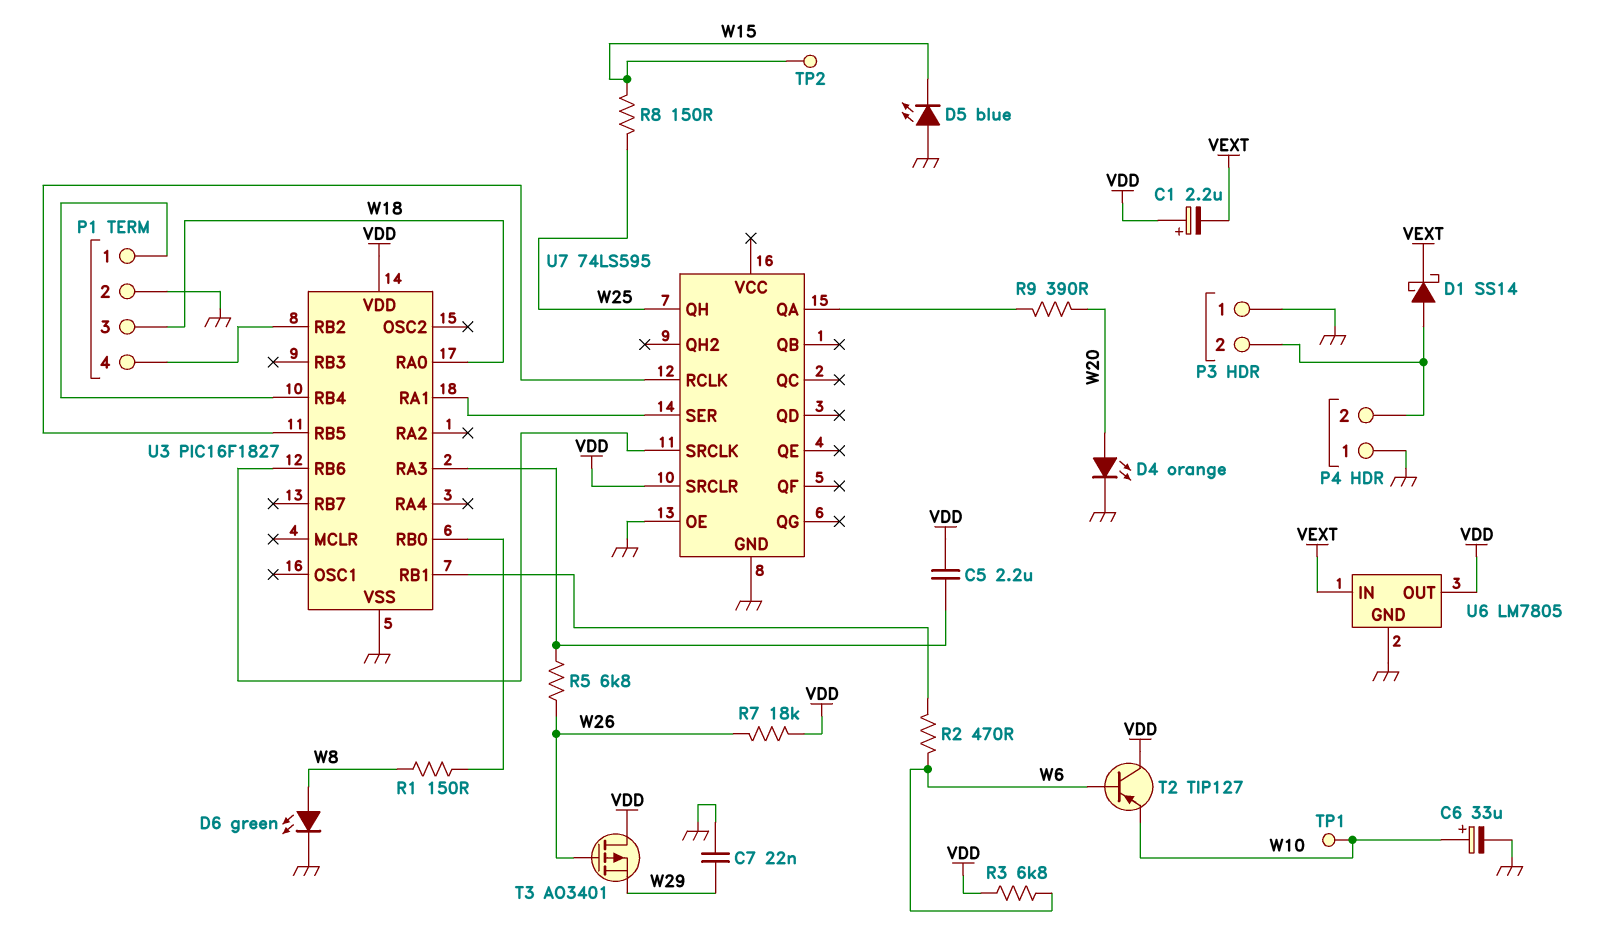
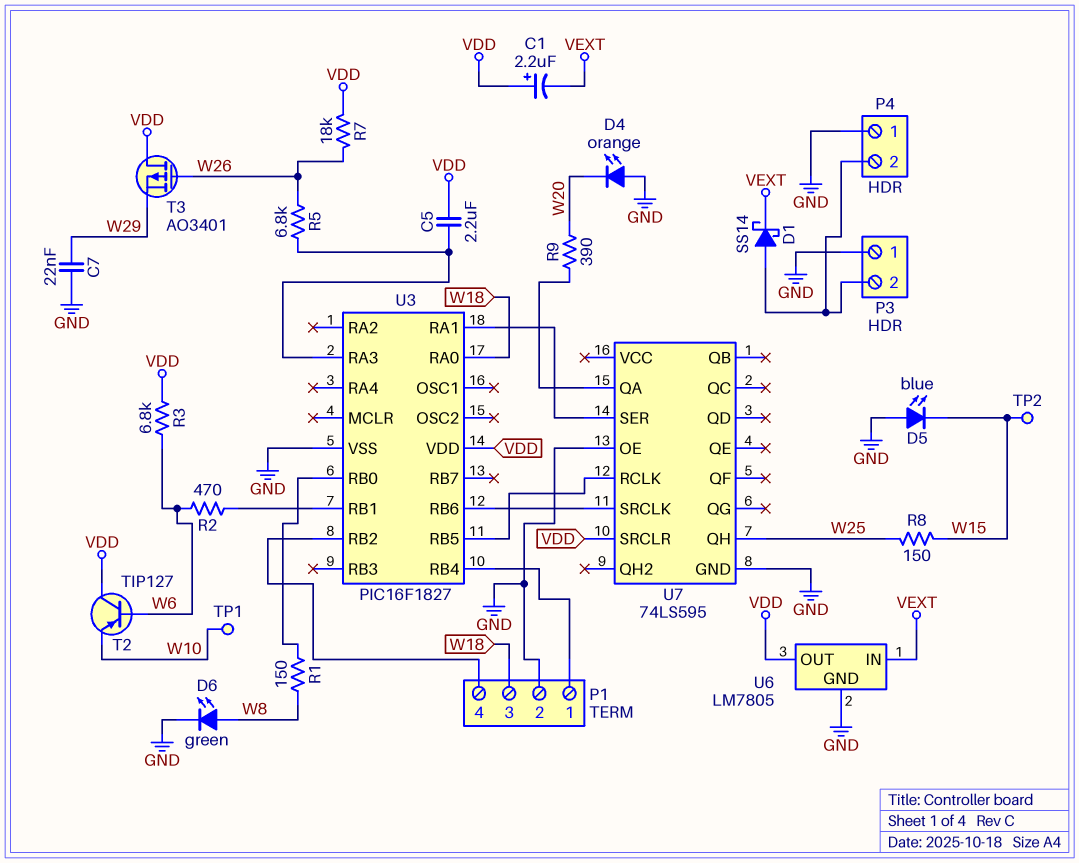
C6: 33uF (plus W10, minus GND) -> none
D4: LED orange (A W20, K GND) -> LED orange (A GND, K W20)

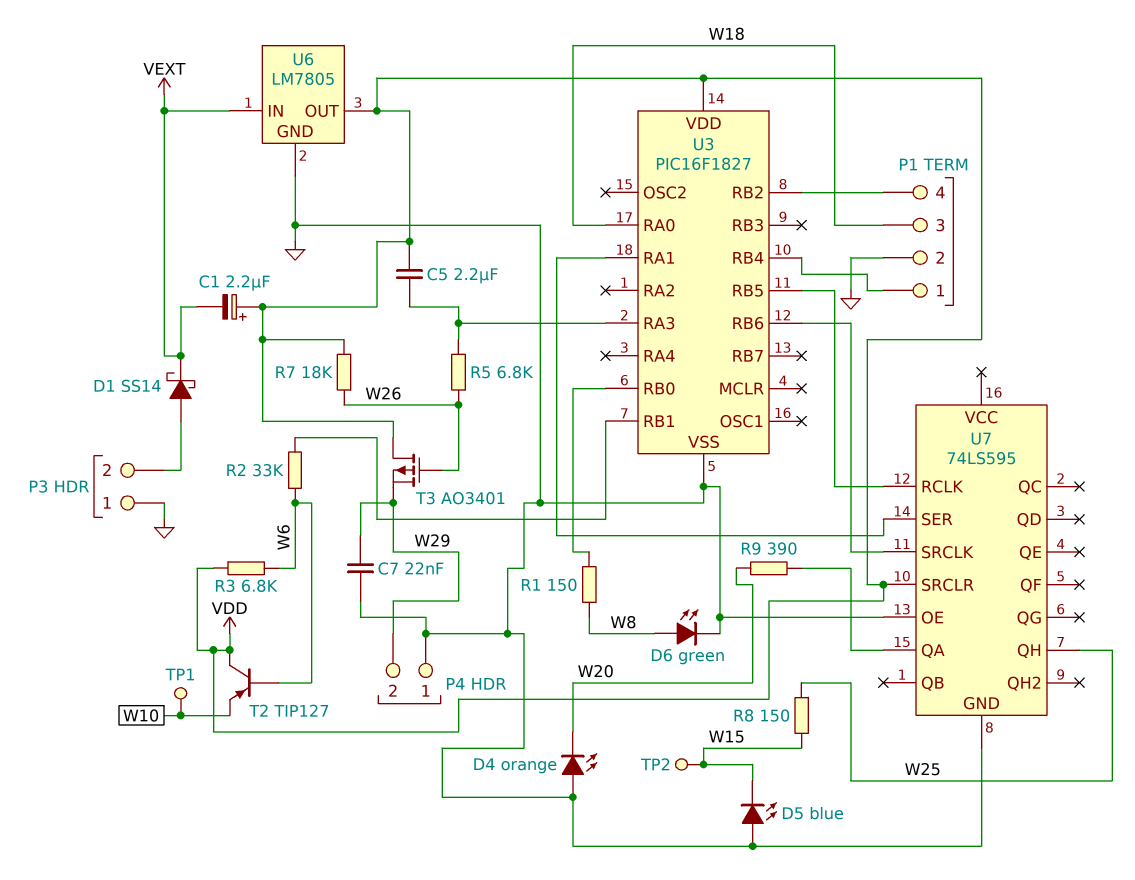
P4 pin 2: P3/2 -> W29
R2: 470 (U3/RB1, W6) -> 33k (U3/RB1, W6)

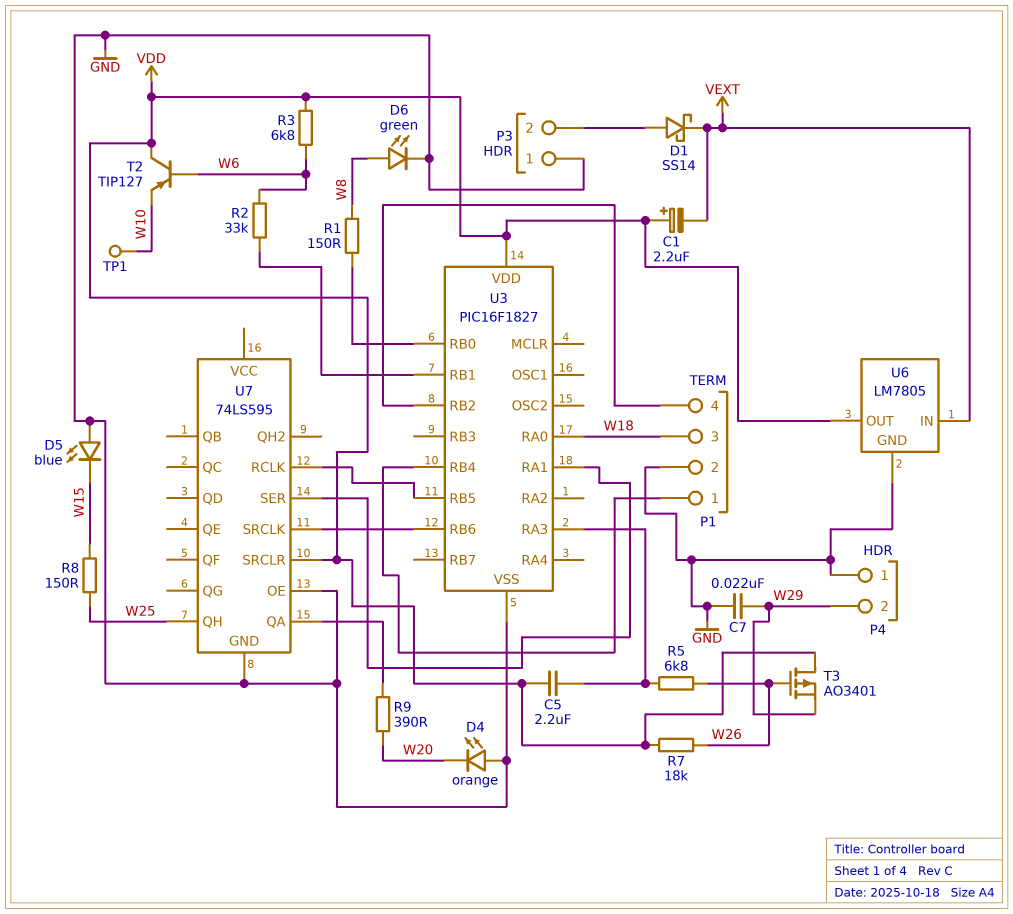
TP2: test point (W15) -> none

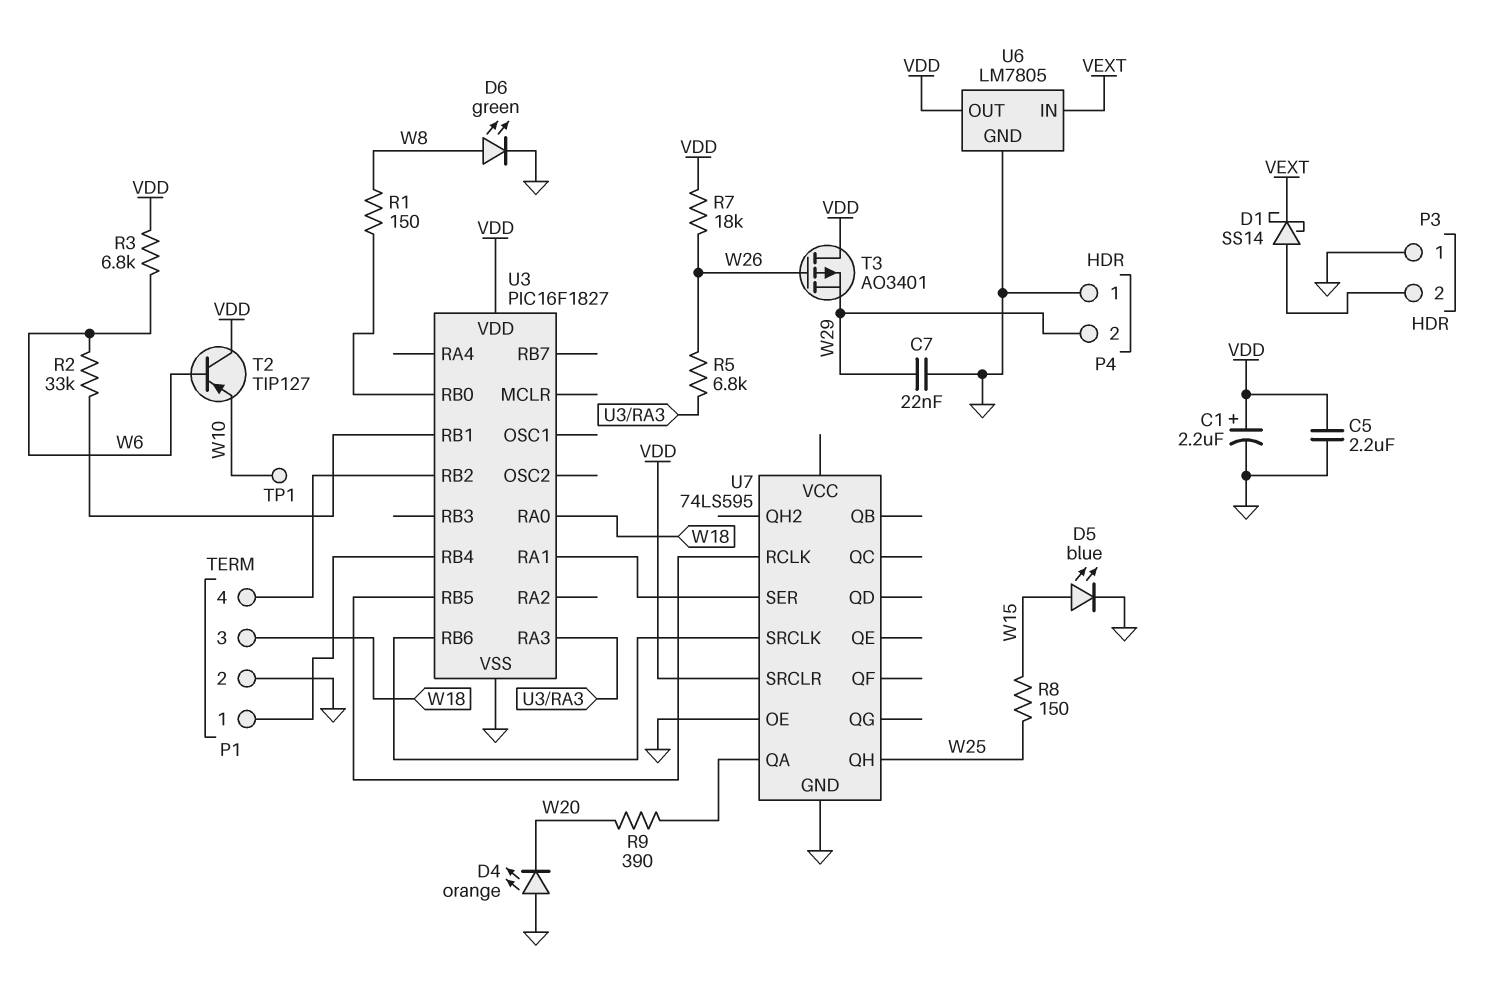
C1: 2.2uF (plus VDD, minus VEXT) -> 2.2uF (plus VDD, minus GND)
C5: 2.2uF (U3/RA3, VDD) -> 2.2uF (GND, VDD)
D5: LED blue (A GND, K W15) -> LED blue (A W15, K GND)

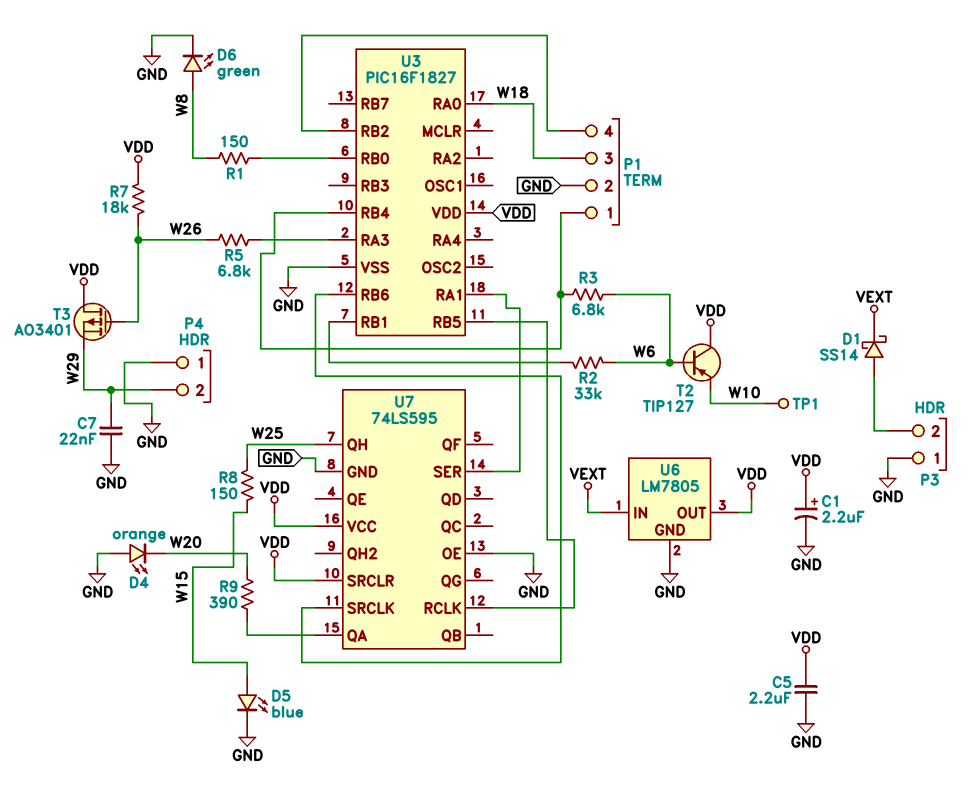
R3: 6.8k (VDD, W6) -> 6.8k (P1/1, W6)
U7 pin VCC: none -> VDD

